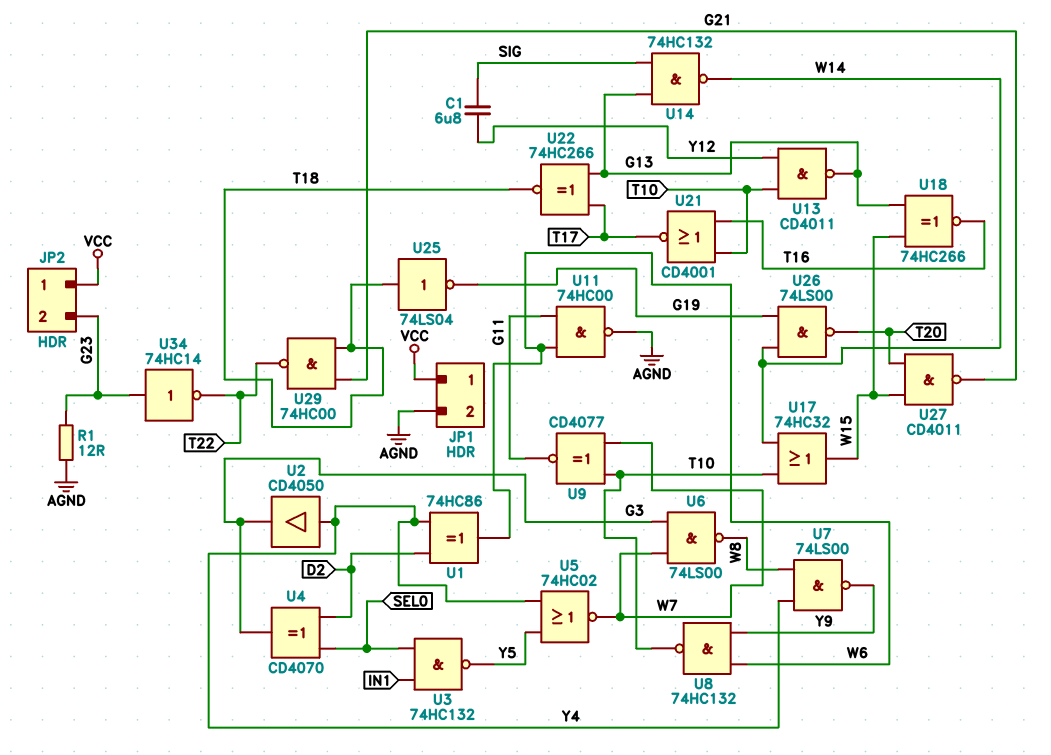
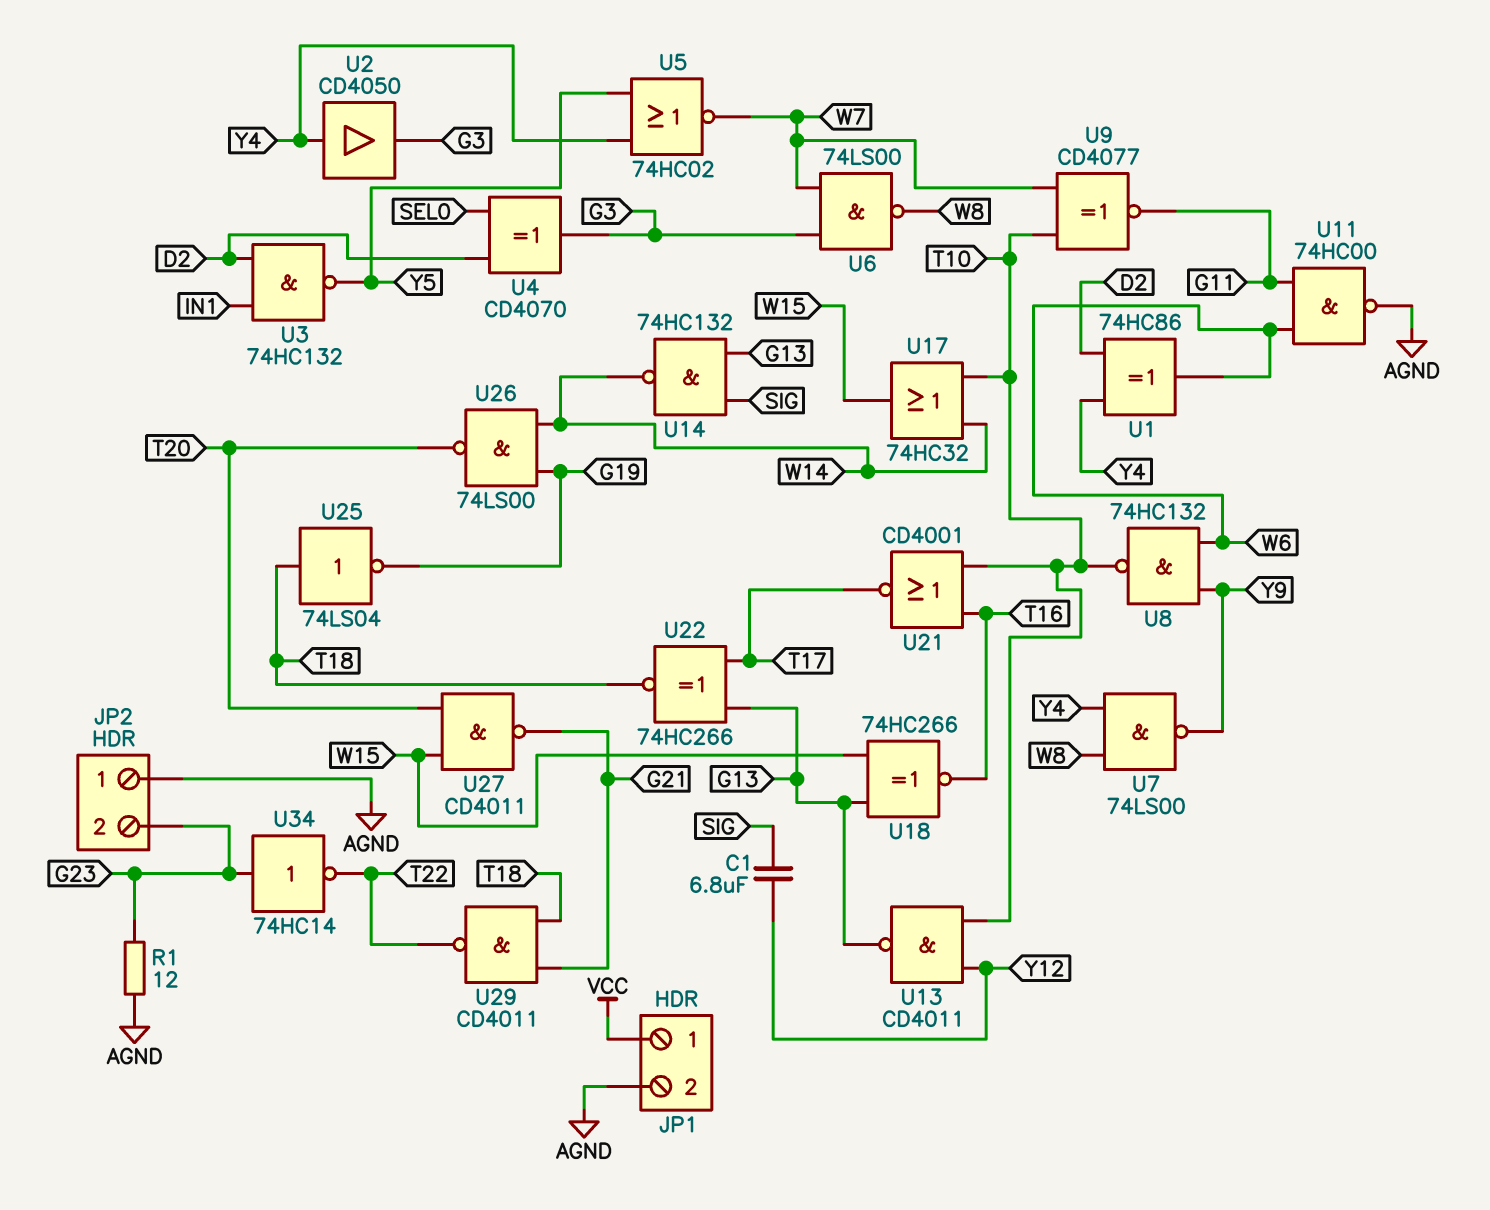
JP2 pin 1: VCC -> AGND
U3: NAND 74HC132 (in IN1, in SEL0, out Y5) -> NAND 74HC132 (in D2, in IN1, out Y5)
U29: NAND 74HC00 (in G21, in T18, out T22) -> NAND CD4011 (in G21, in T18, out T22)

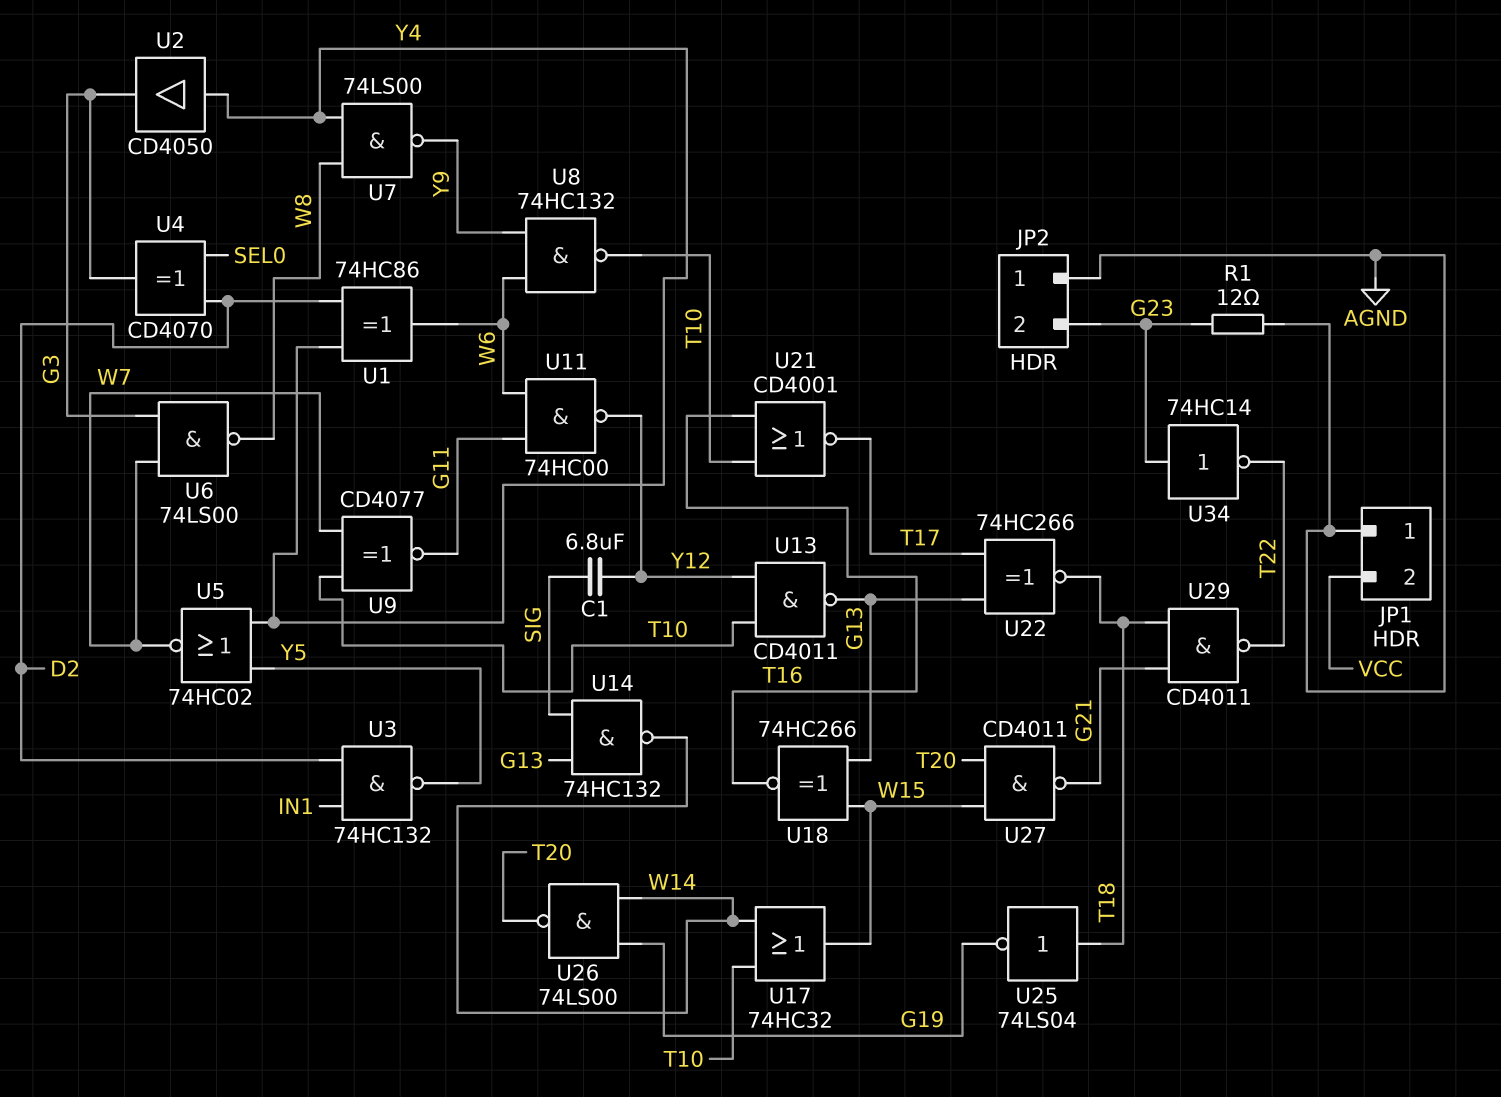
JP1 pin 1: VCC -> AGND
JP1 pin 2: AGND -> VCC
U11: NAND 74HC00 (in G11, in W6, out AGND) -> NAND 74HC00 (in G11, in W6, out Y12)

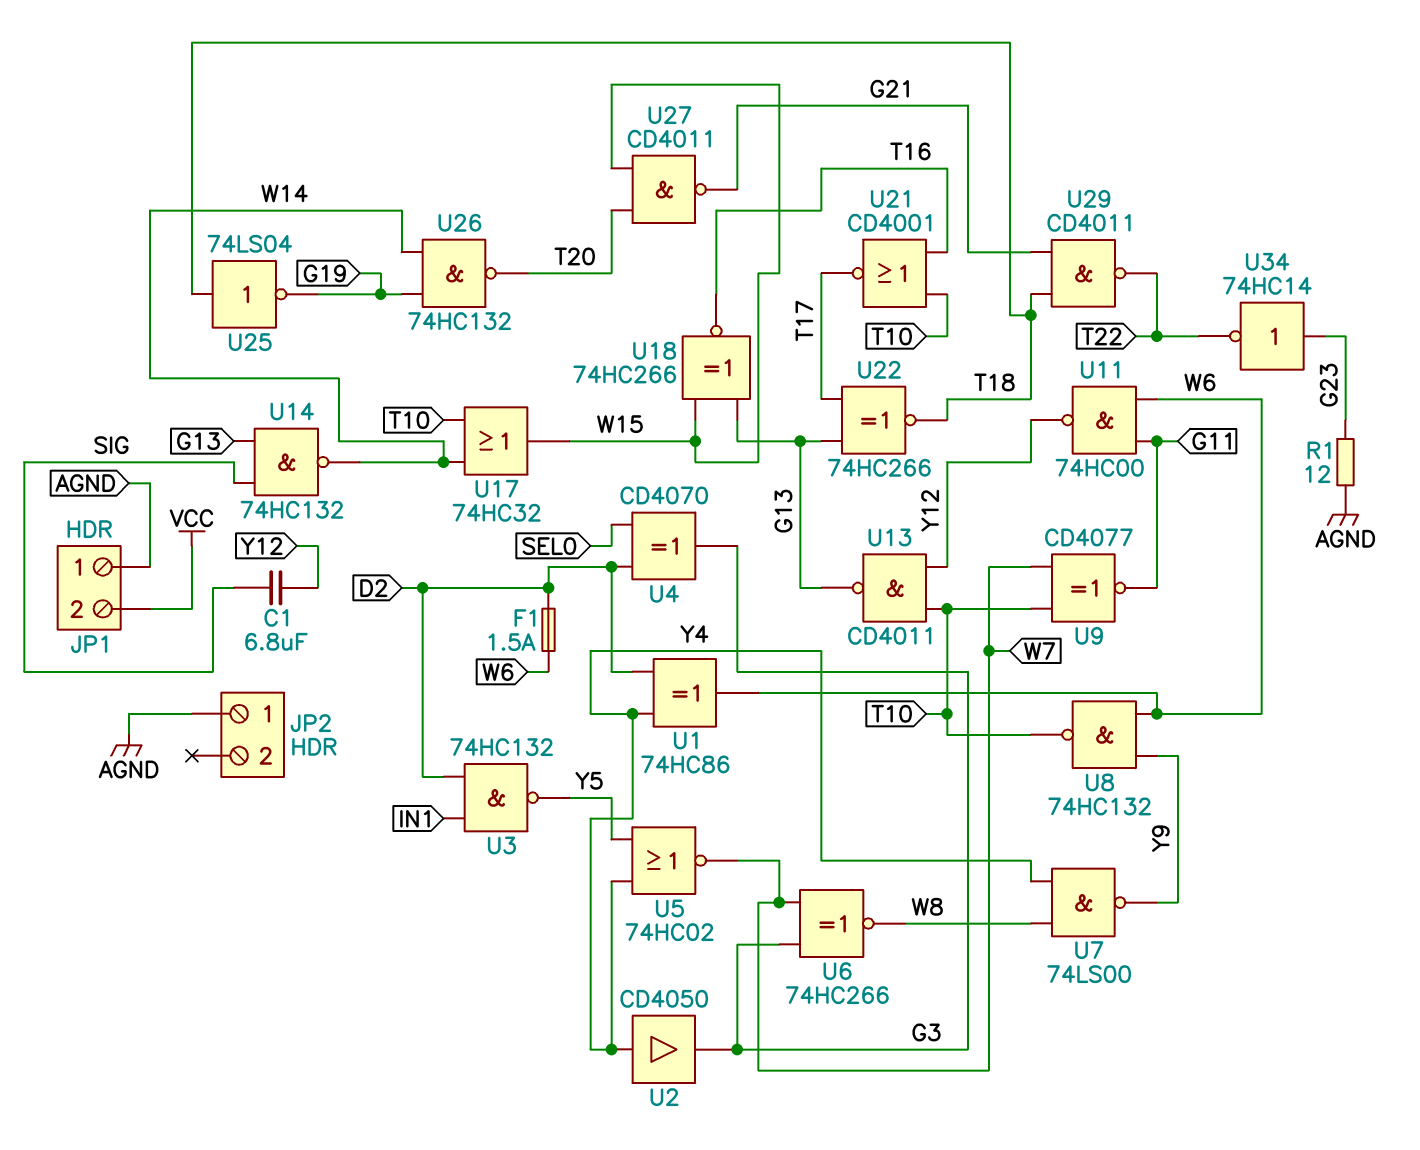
F1: none -> 1.5A (D2, W6)
JP2 pin 2: G23 -> none
U6: NAND 74LS00 (in G3, in W7, out W8) -> XNOR 74HC266 (in G3, in W7, out W8)
U26: NAND 74LS00 (in G19, in W14, out T20) -> NAND 74HC132 (in G19, in W14, out T20)

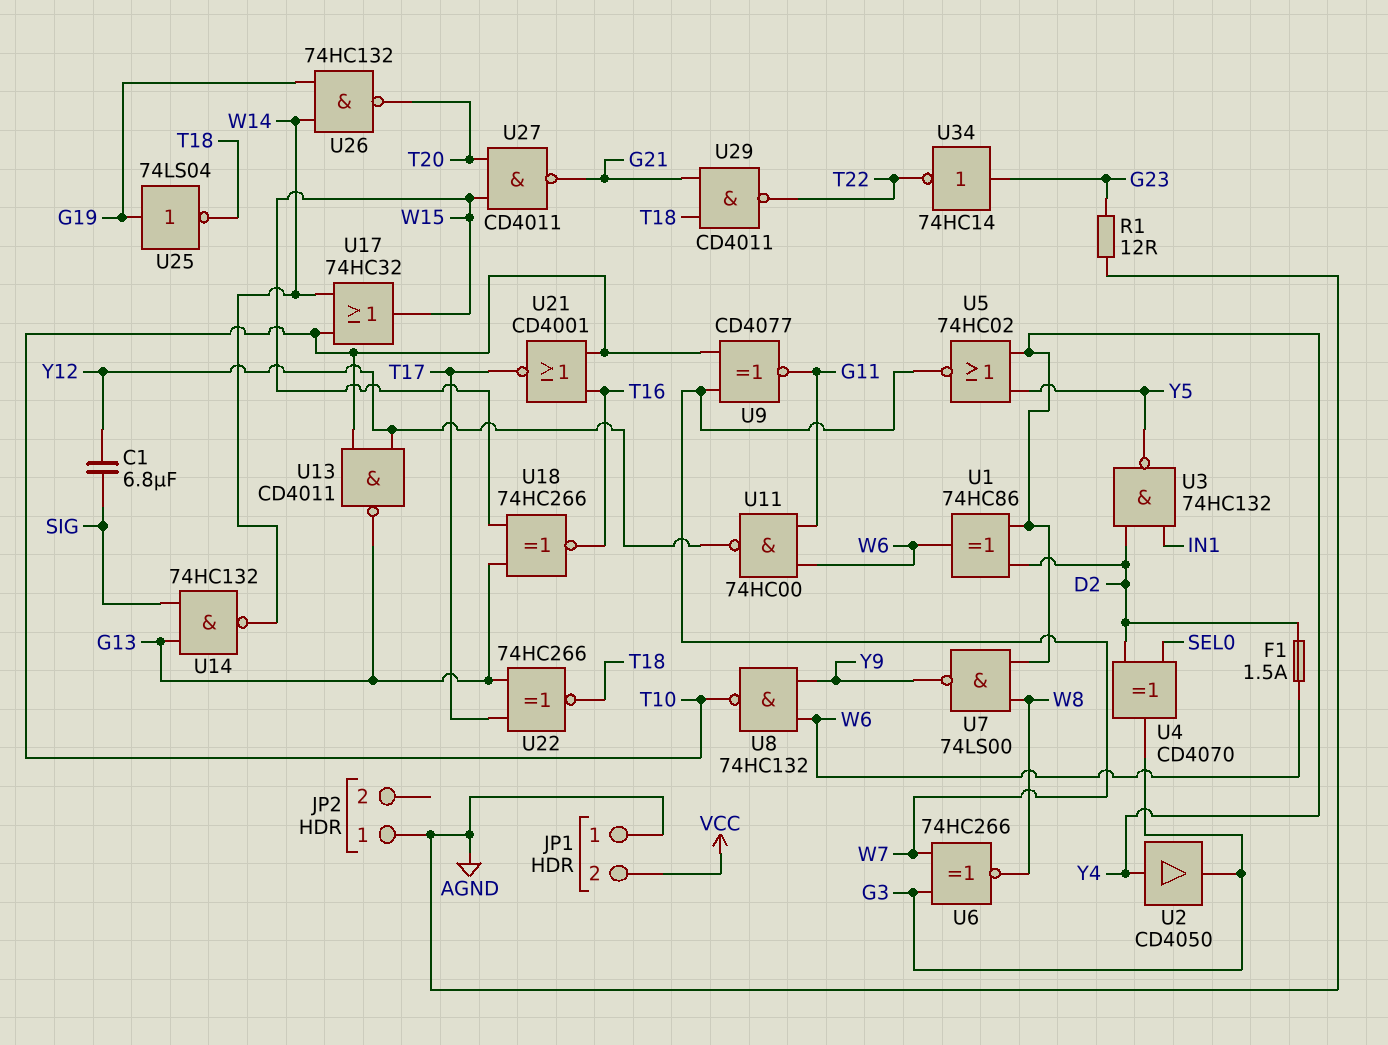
U25: NOT 74LS04 (in T18, out G19) -> NOT 74LS04 (in G19, out T18)

